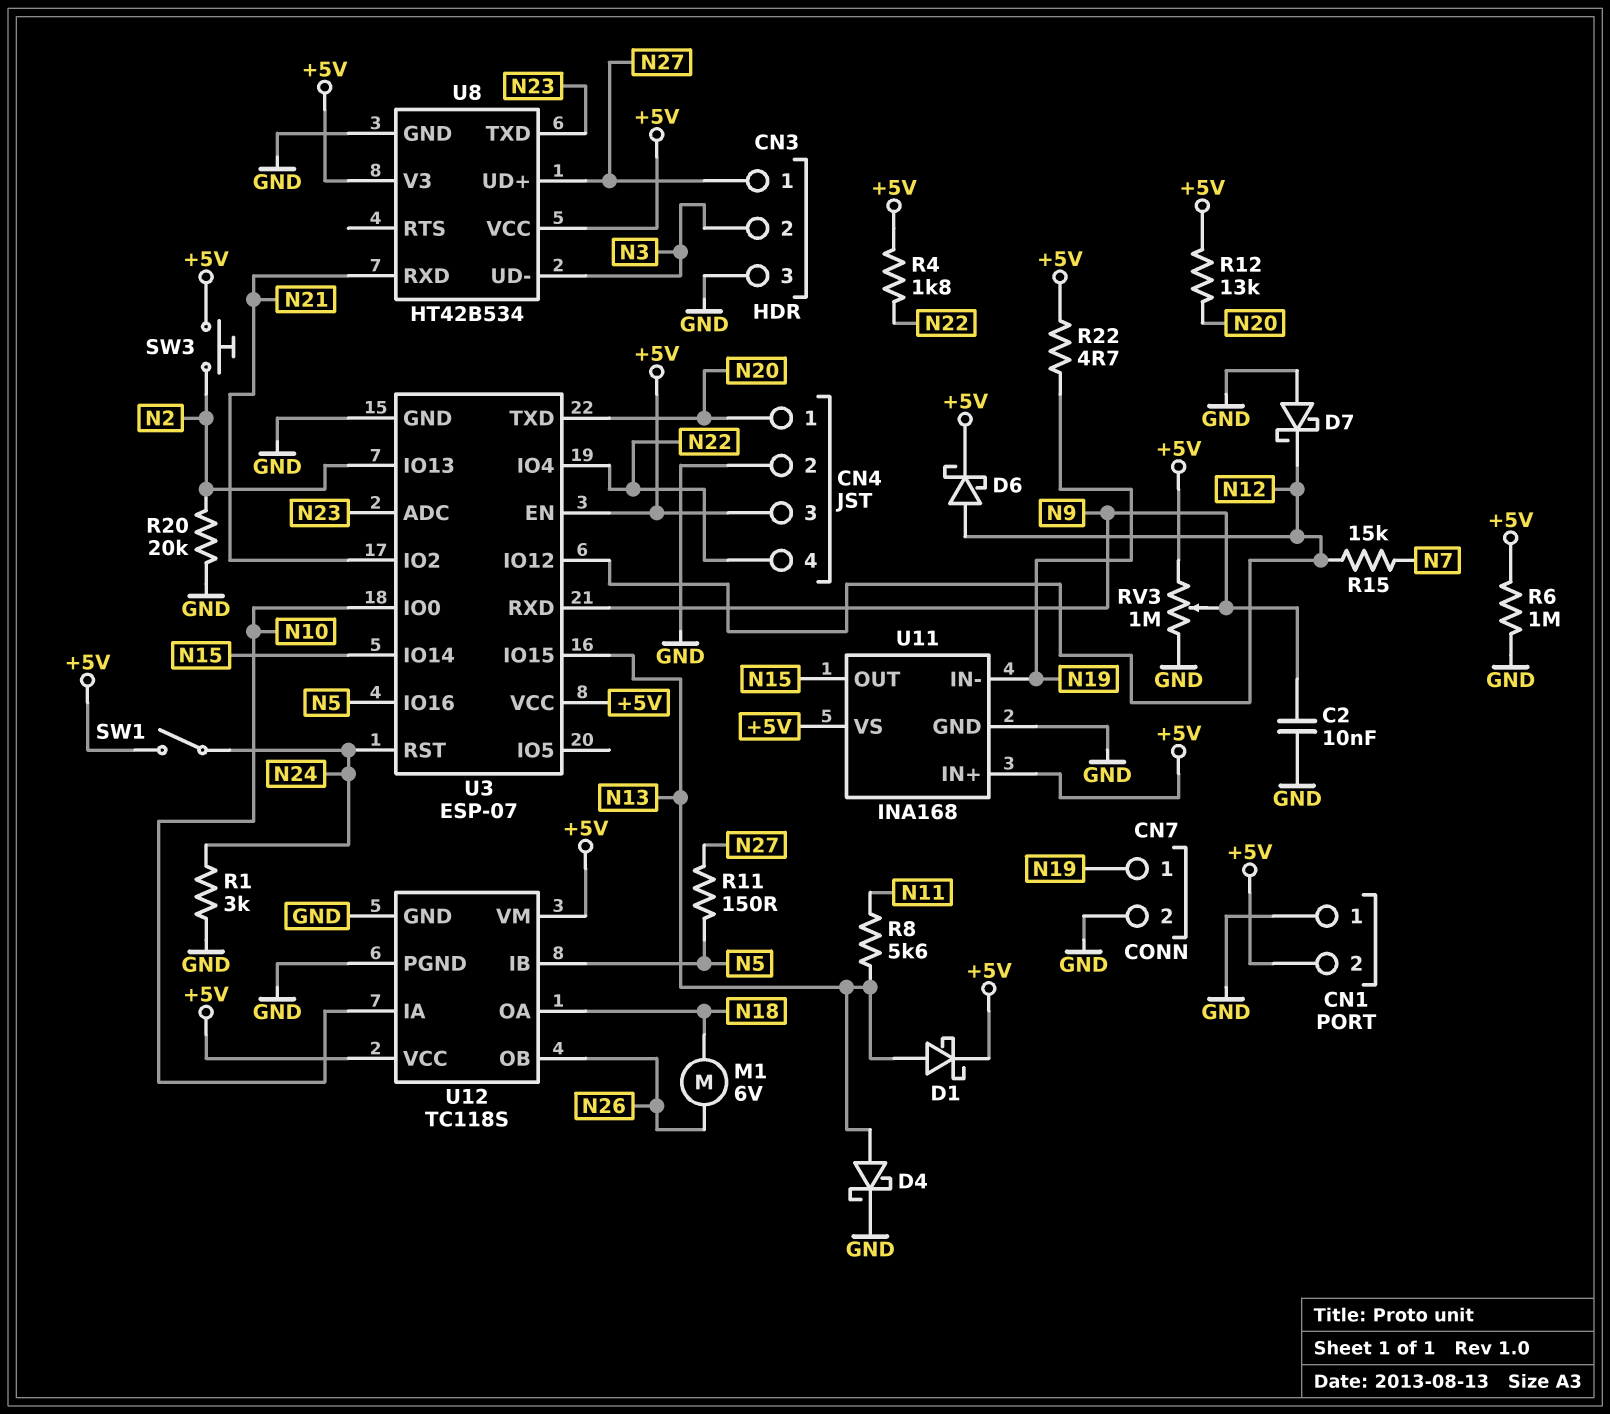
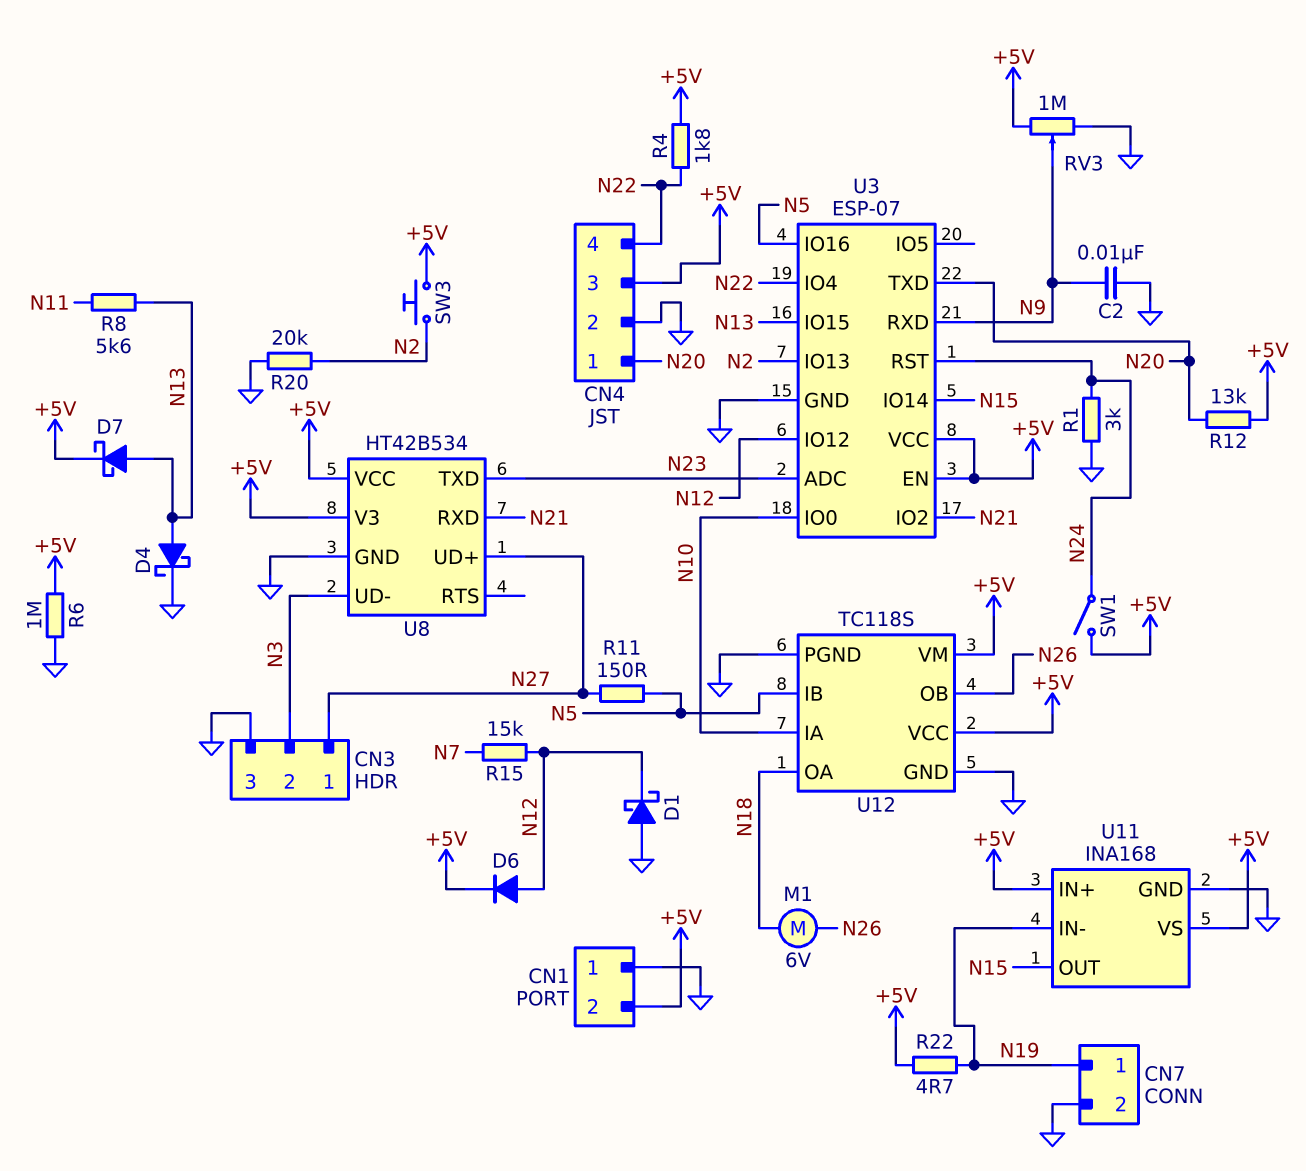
D1: schottky (A N13, K +5V) -> schottky (A GND, K N12)
D6: schottky (A N12, K +5V) -> diode (A N12, K +5V)
D7: schottky (A GND, K N12) -> schottky (A N13, K +5V)

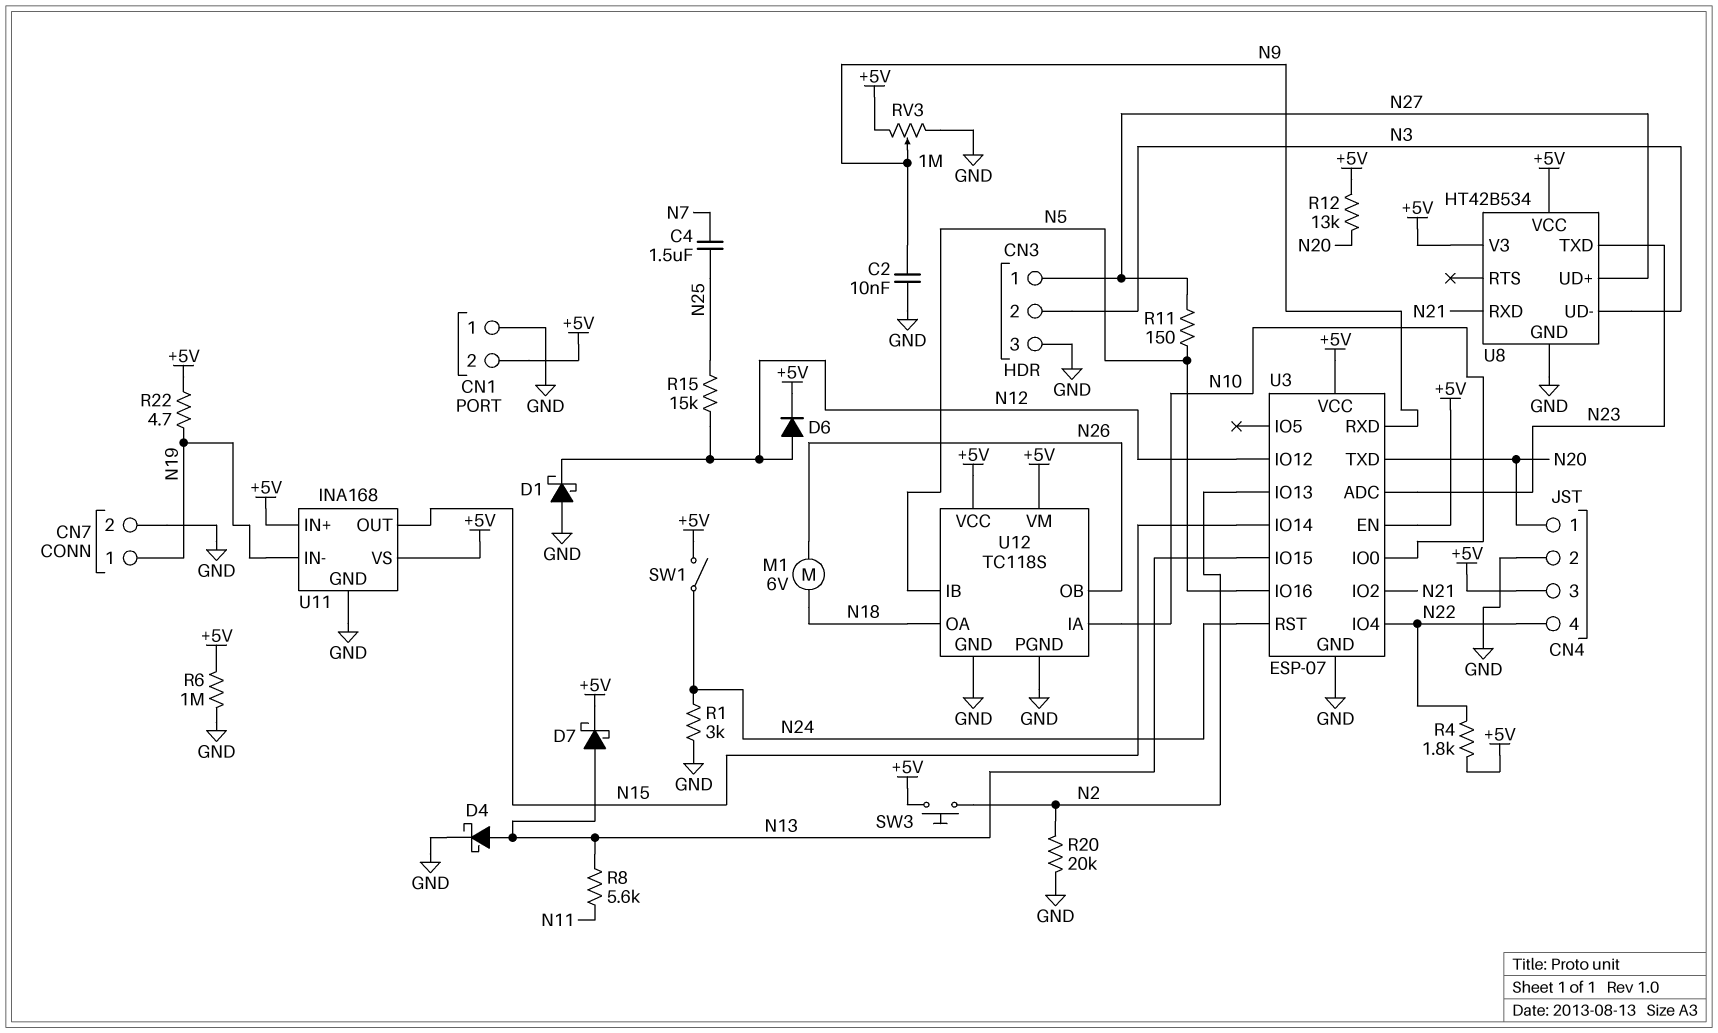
C4: none -> 1.5uF (N7, N25)
R15: 15k (N7, N12) -> 15k (N12, N25)

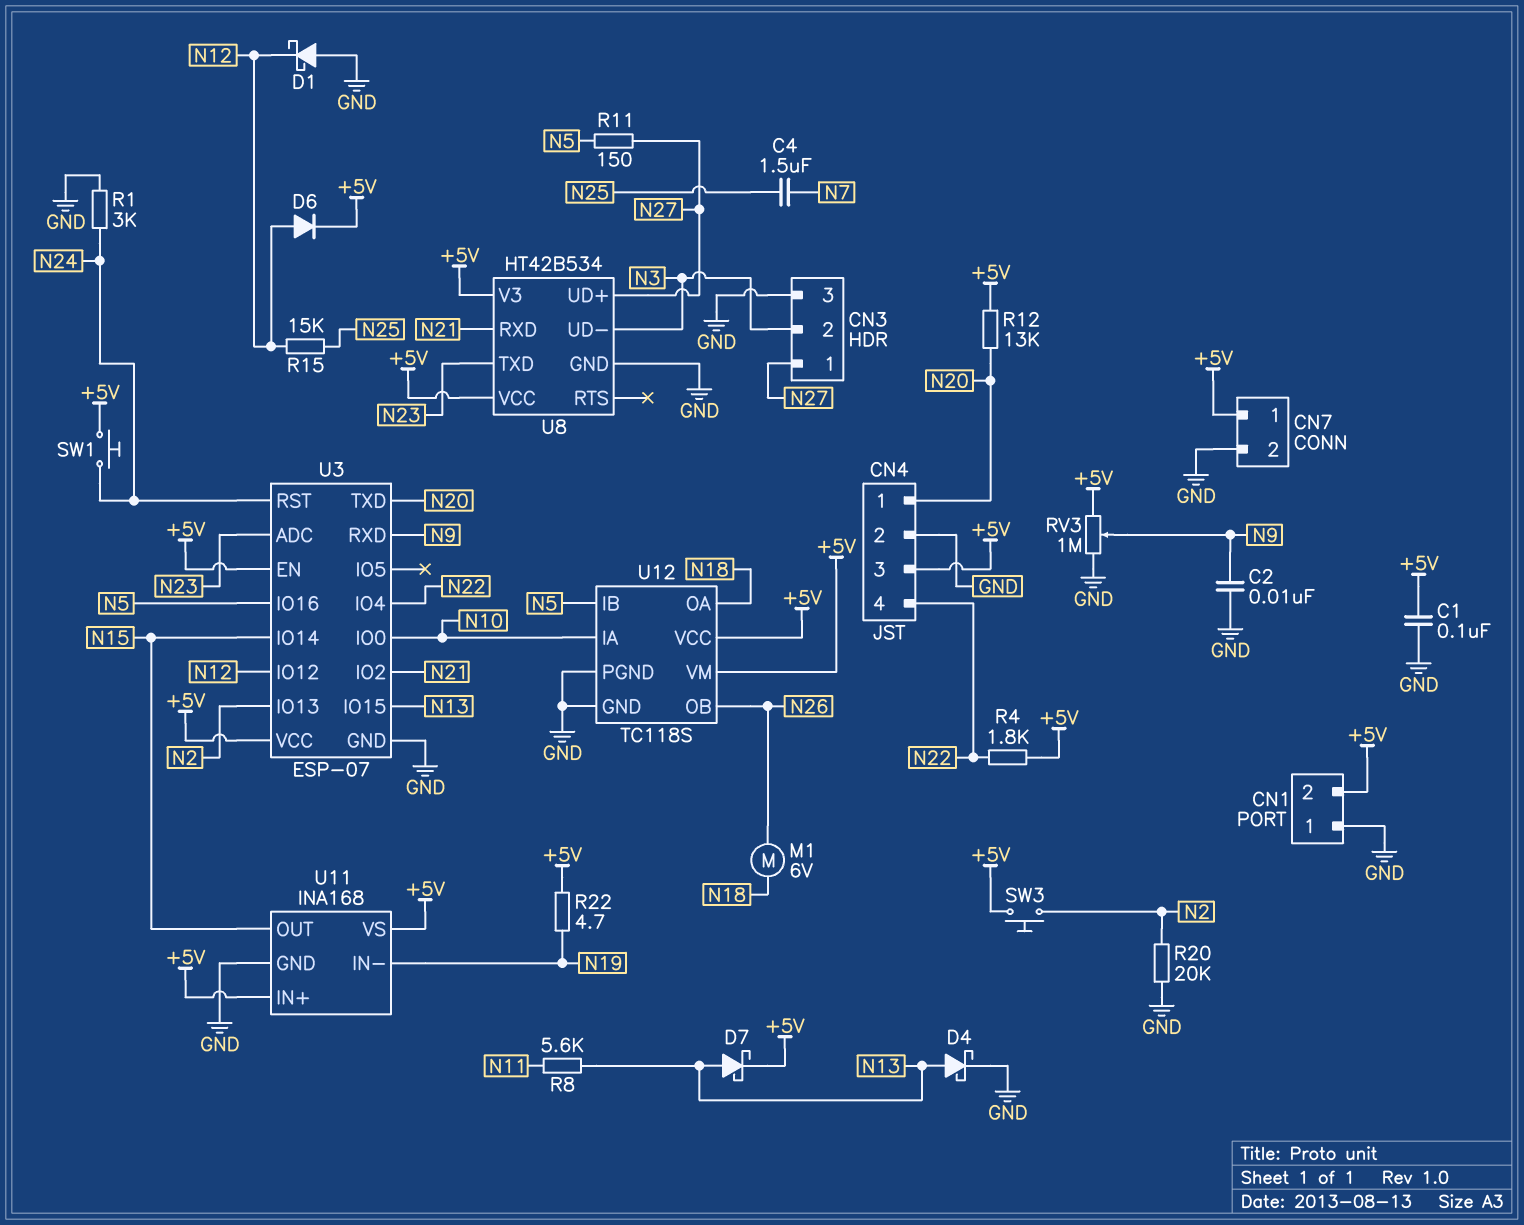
C1: none -> 100nF (+5V, GND)
CN7 pin 1: N19 -> +5V
R6: 1M (+5V, GND) -> none
SW1: switch (+5V, N24) -> button (+5V, N24)

